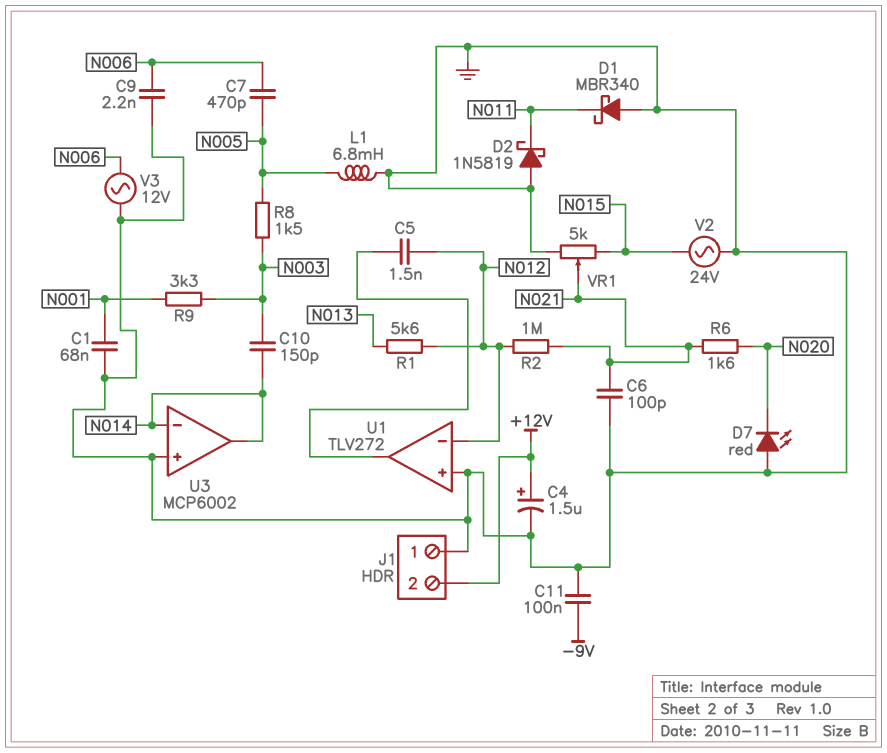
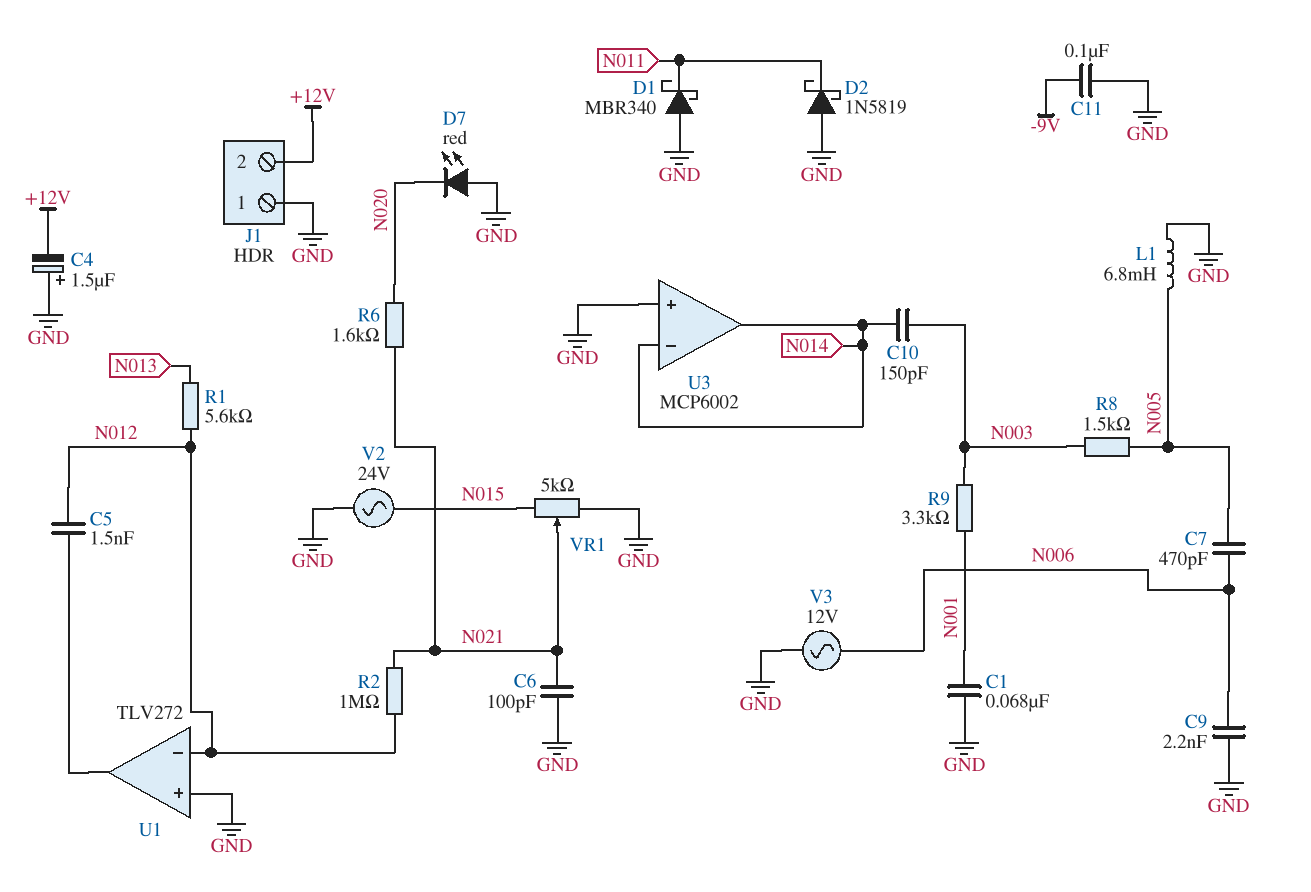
C4: 1.5uF (plus +12V, minus GND) -> 1.5uF (plus GND, minus +12V)

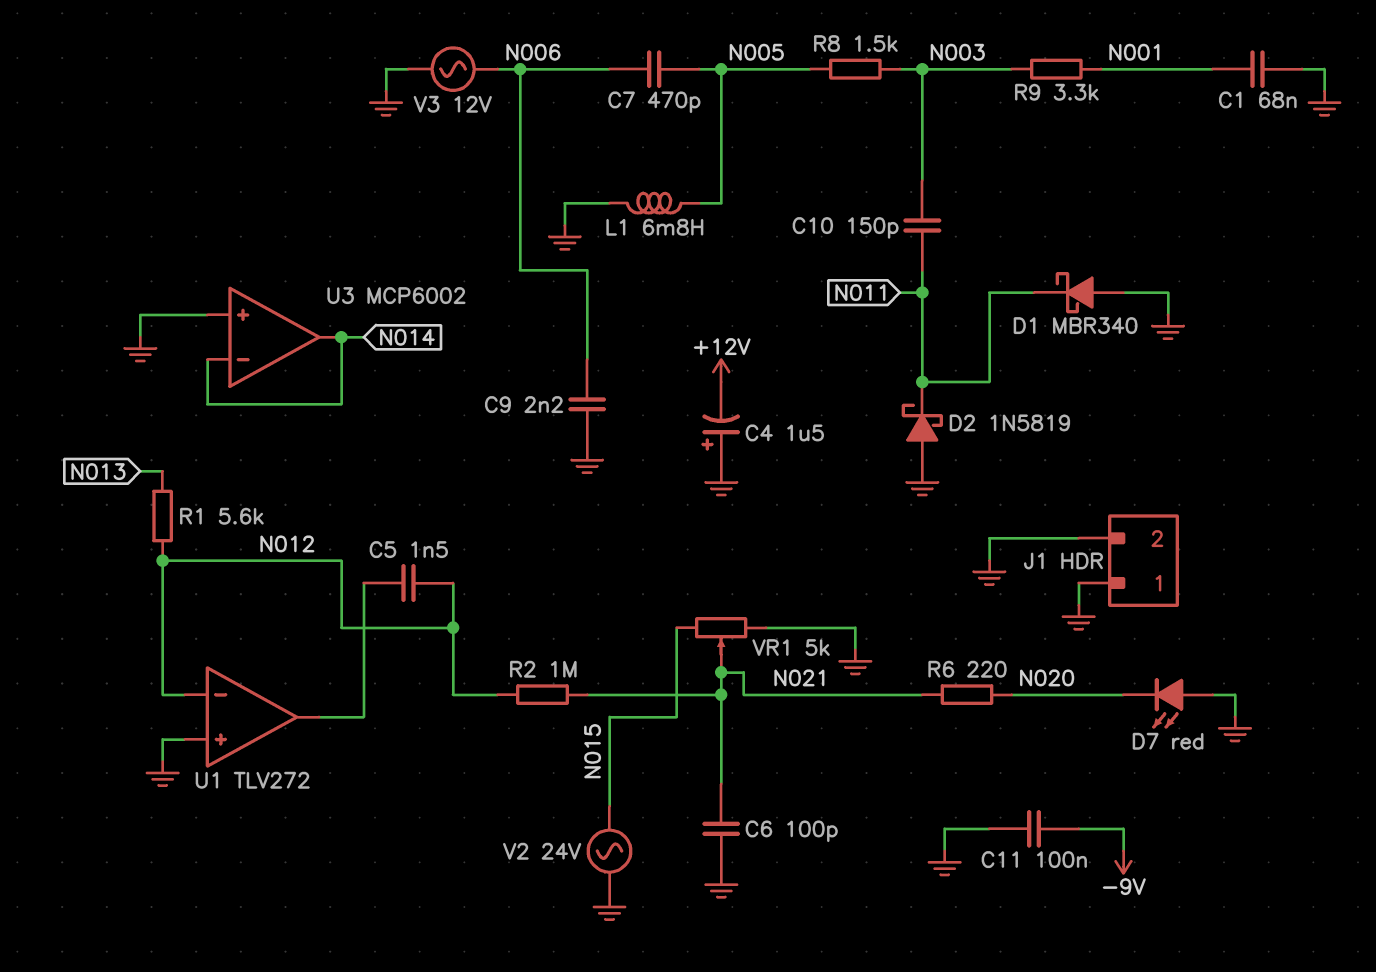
C10: 150pF (N003, N014) -> 150pF (N003, N011)
J1 pin 2: +12V -> GND
R6: 1.6k (N020, N021) -> 220 (N020, N021)

